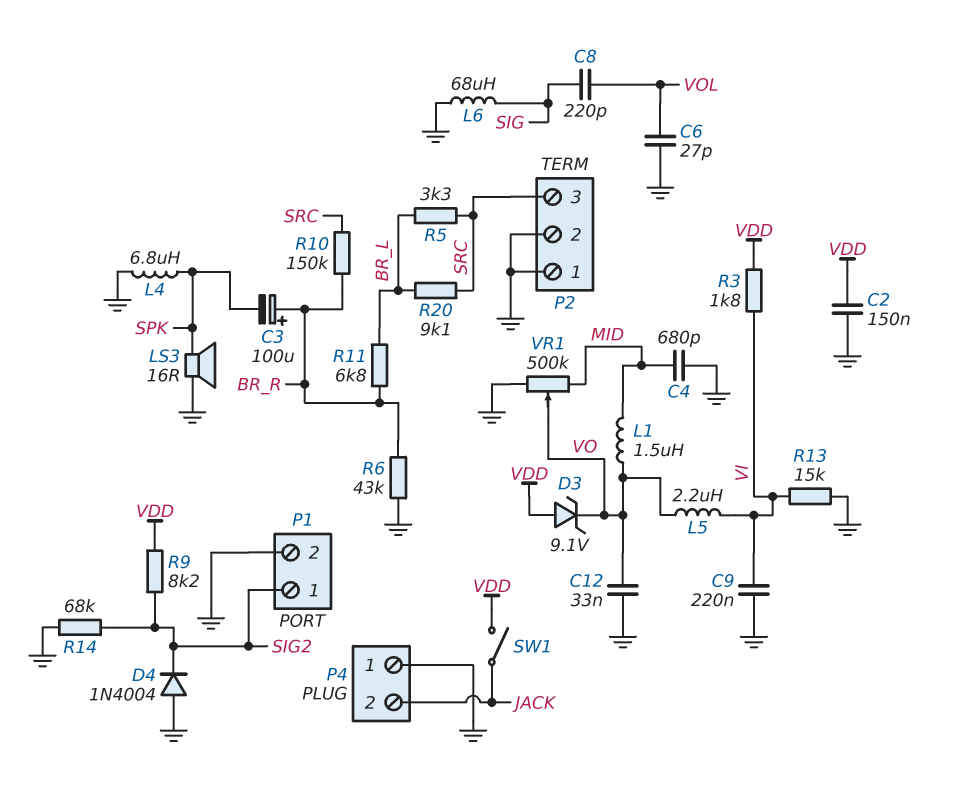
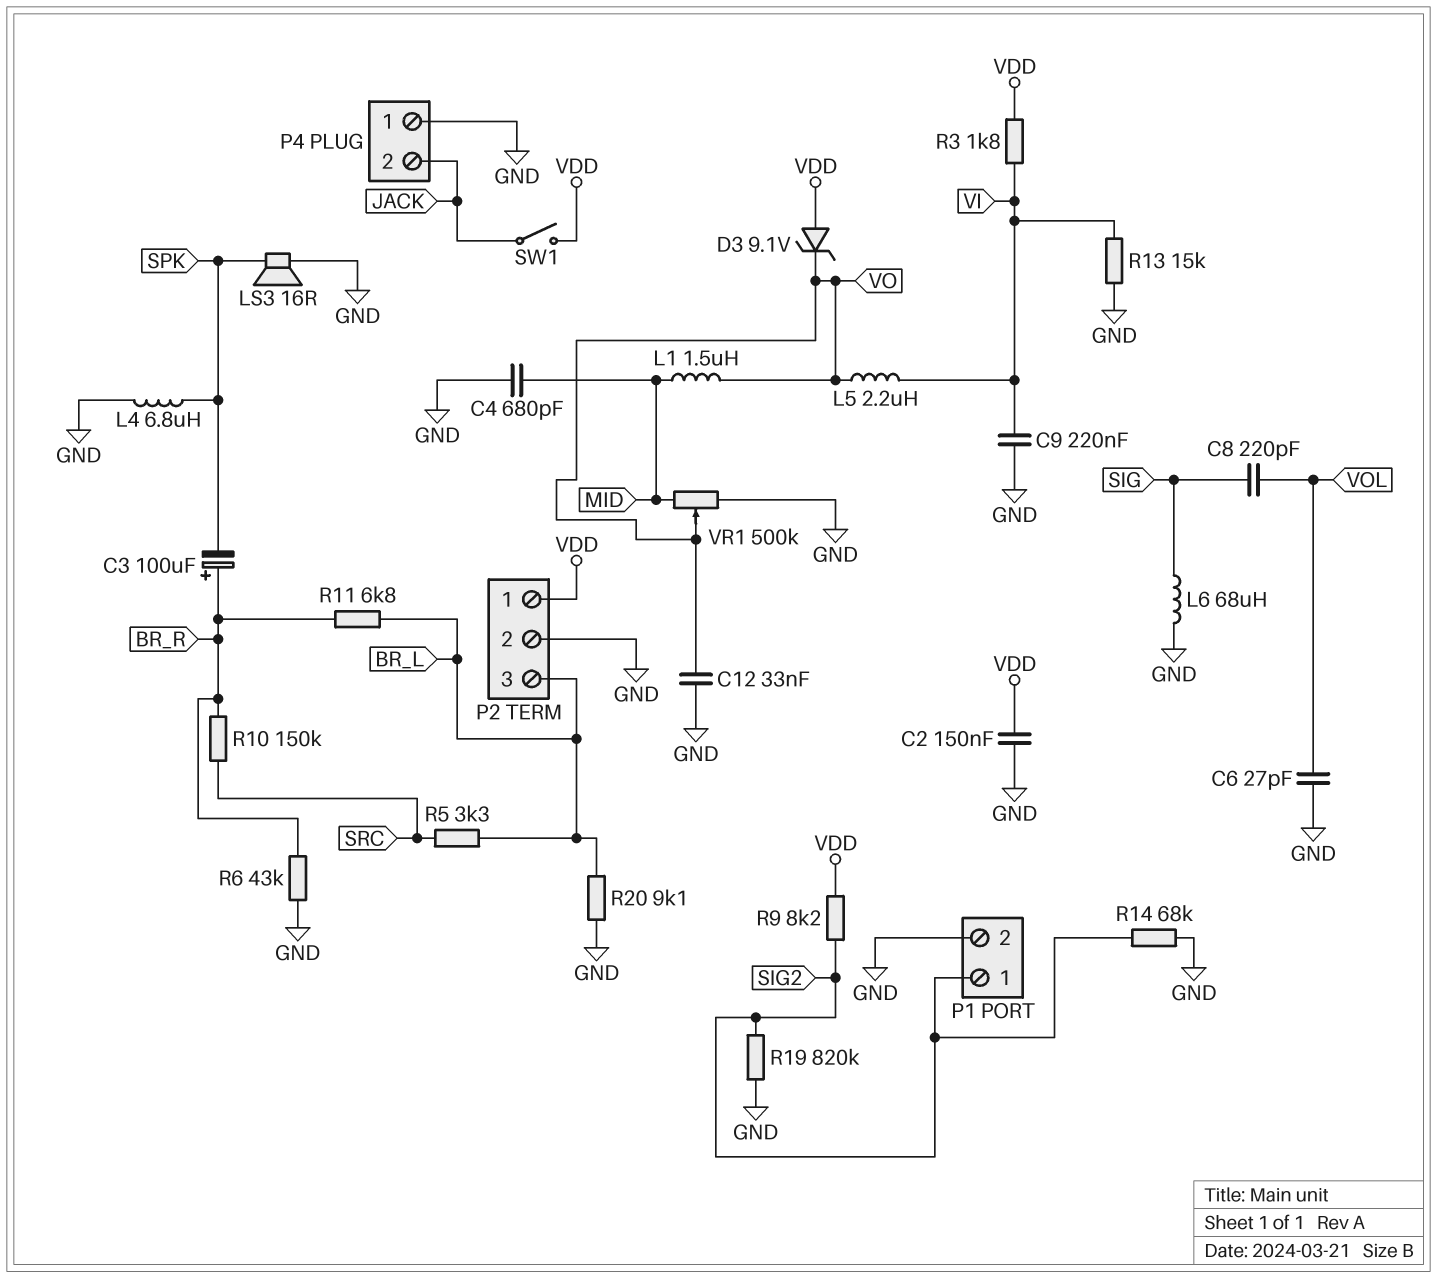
D4: diode 1N4004 (A GND, K SIG2) -> none
P2 pin 1: GND -> VDD
P2 pin 3: SRC -> BR_L
R19: none -> 820k (GND, SIG2)
R20: 9.1k (BR_L, SRC) -> 9.1k (BR_L, GND)

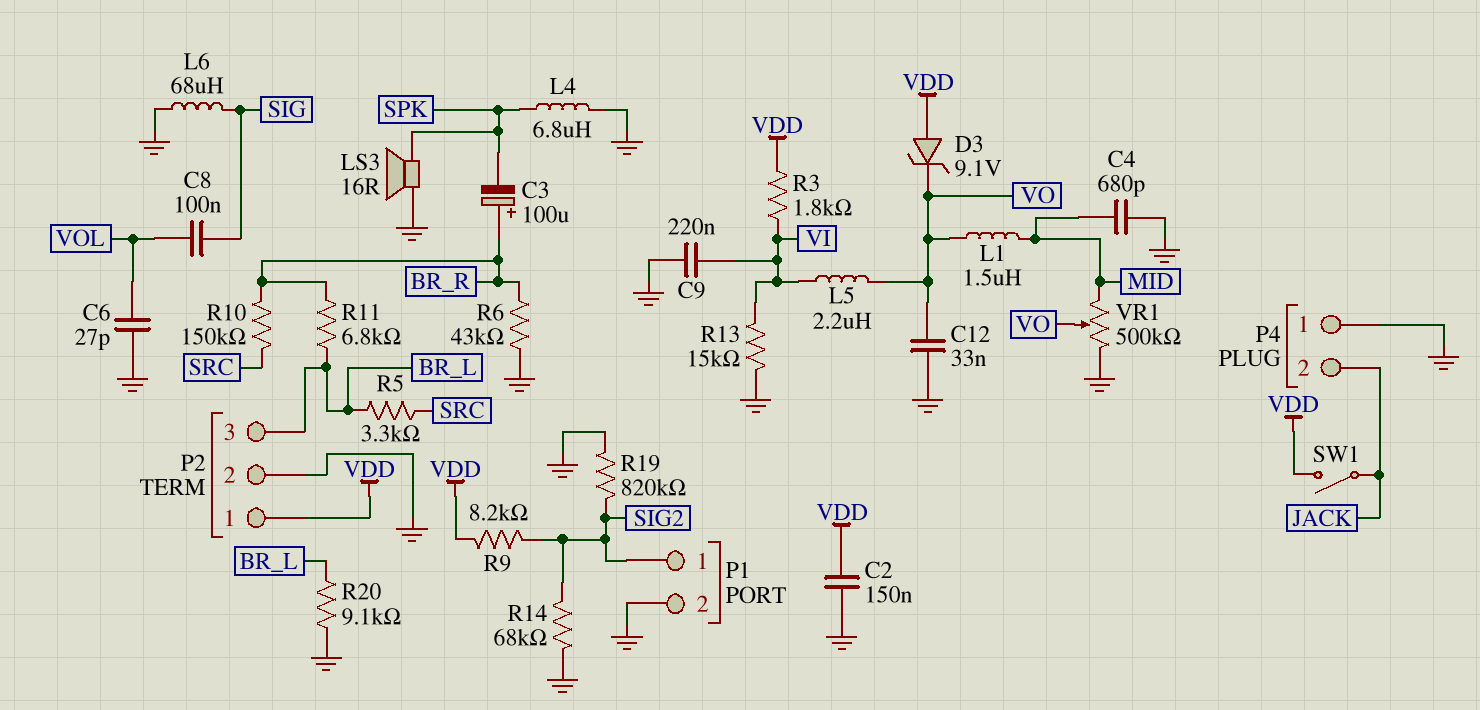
C8: 220pF (SIG, VOL) -> 100nF (SIG, VOL)

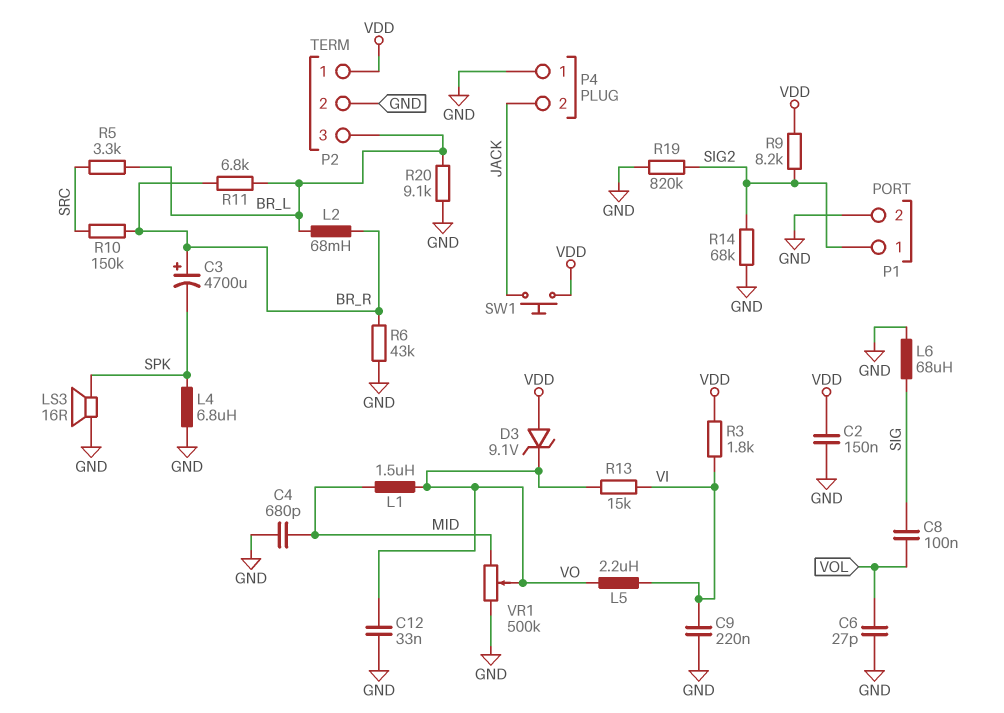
C3: 100uF (plus BR_R, minus SPK) -> 4700uF (plus BR_R, minus SPK)
L2: none -> 68mH (BR_L, BR_R)
R13: 15k (GND, VI) -> 15k (VI, VO)
SW1: switch (JACK, VDD) -> button (JACK, VDD)

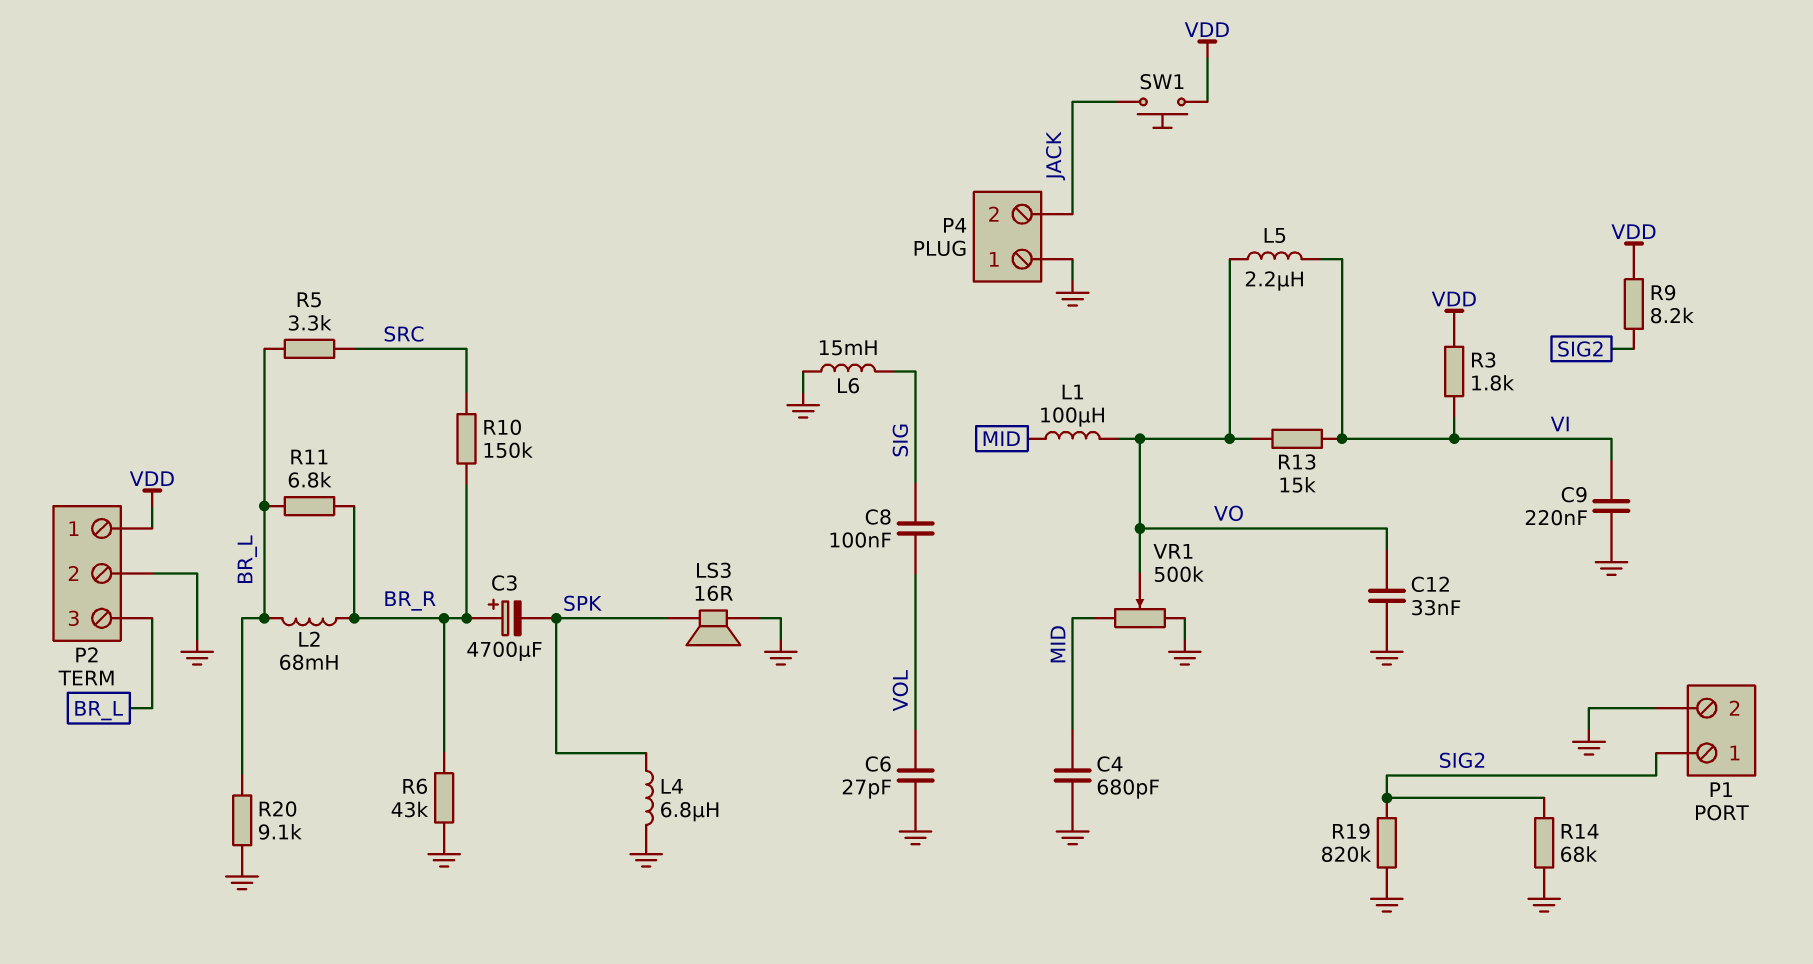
C2: 150nF (GND, VDD) -> none
D3: zener 9.1V (A VDD, K VO) -> none
L1: 1.5uH (MID, VO) -> 100uH (MID, VO)
L6: 68uH (GND, SIG) -> 15mH (GND, SIG)

